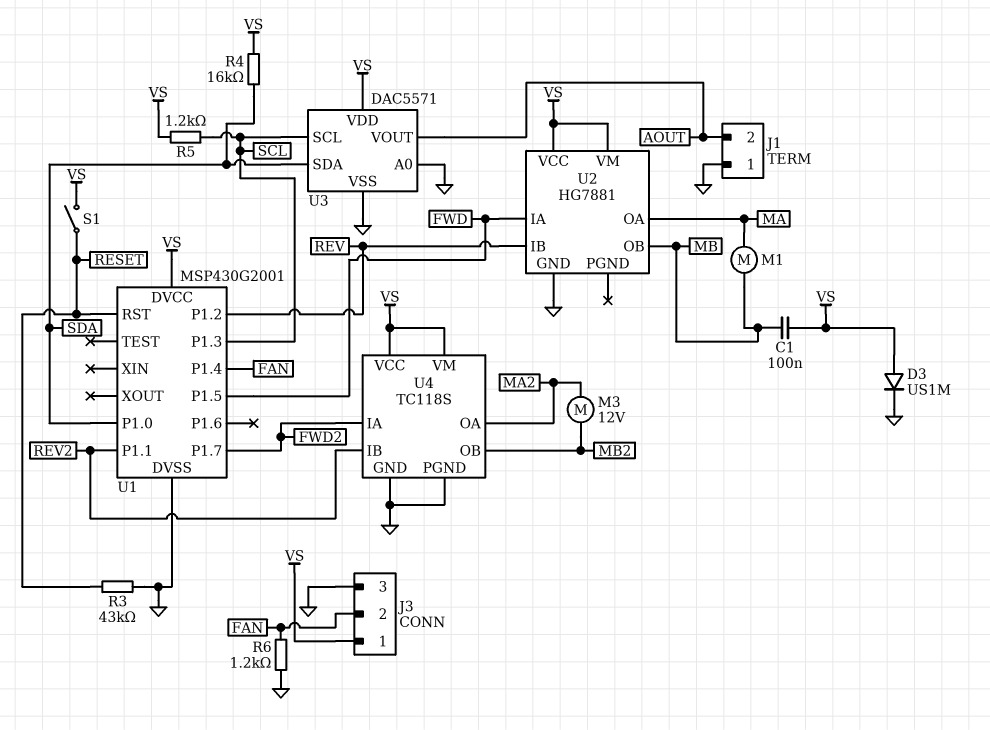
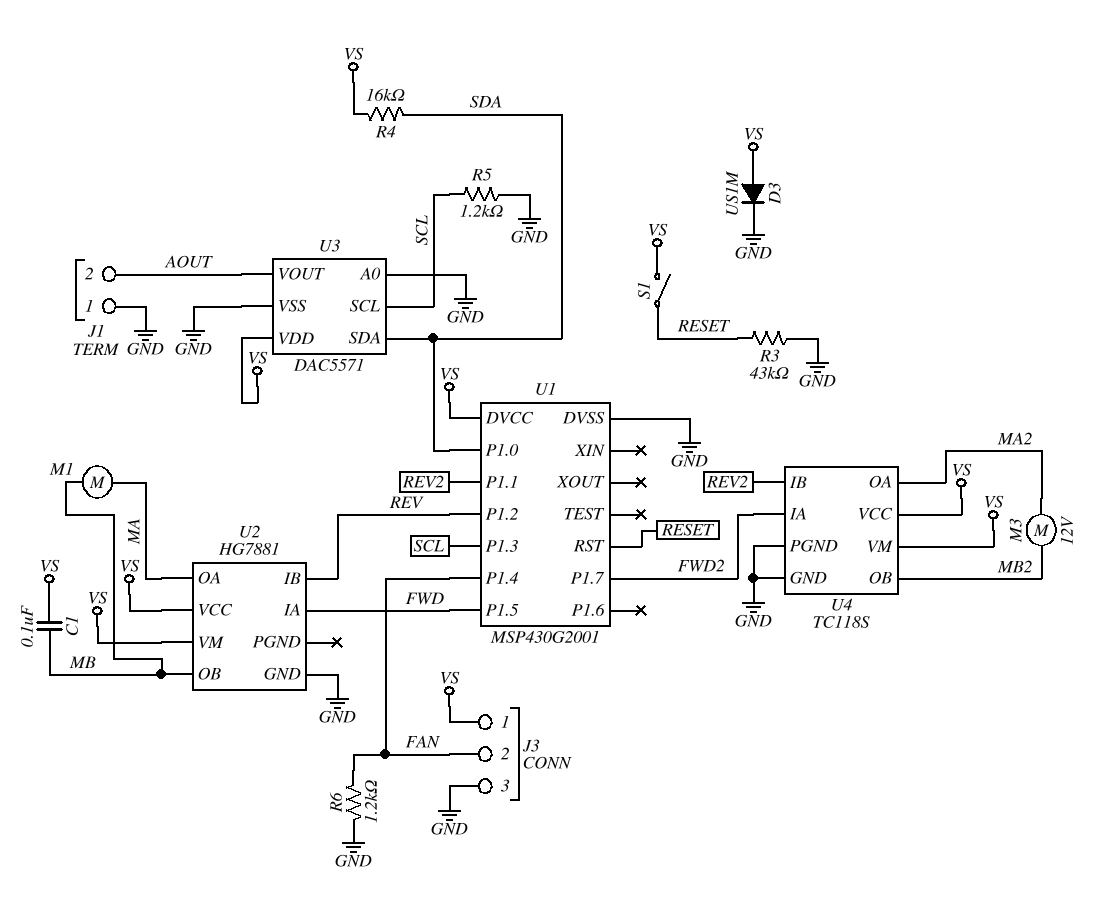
R5: 1.2k (SCL, VS) -> 1.2k (GND, SCL)

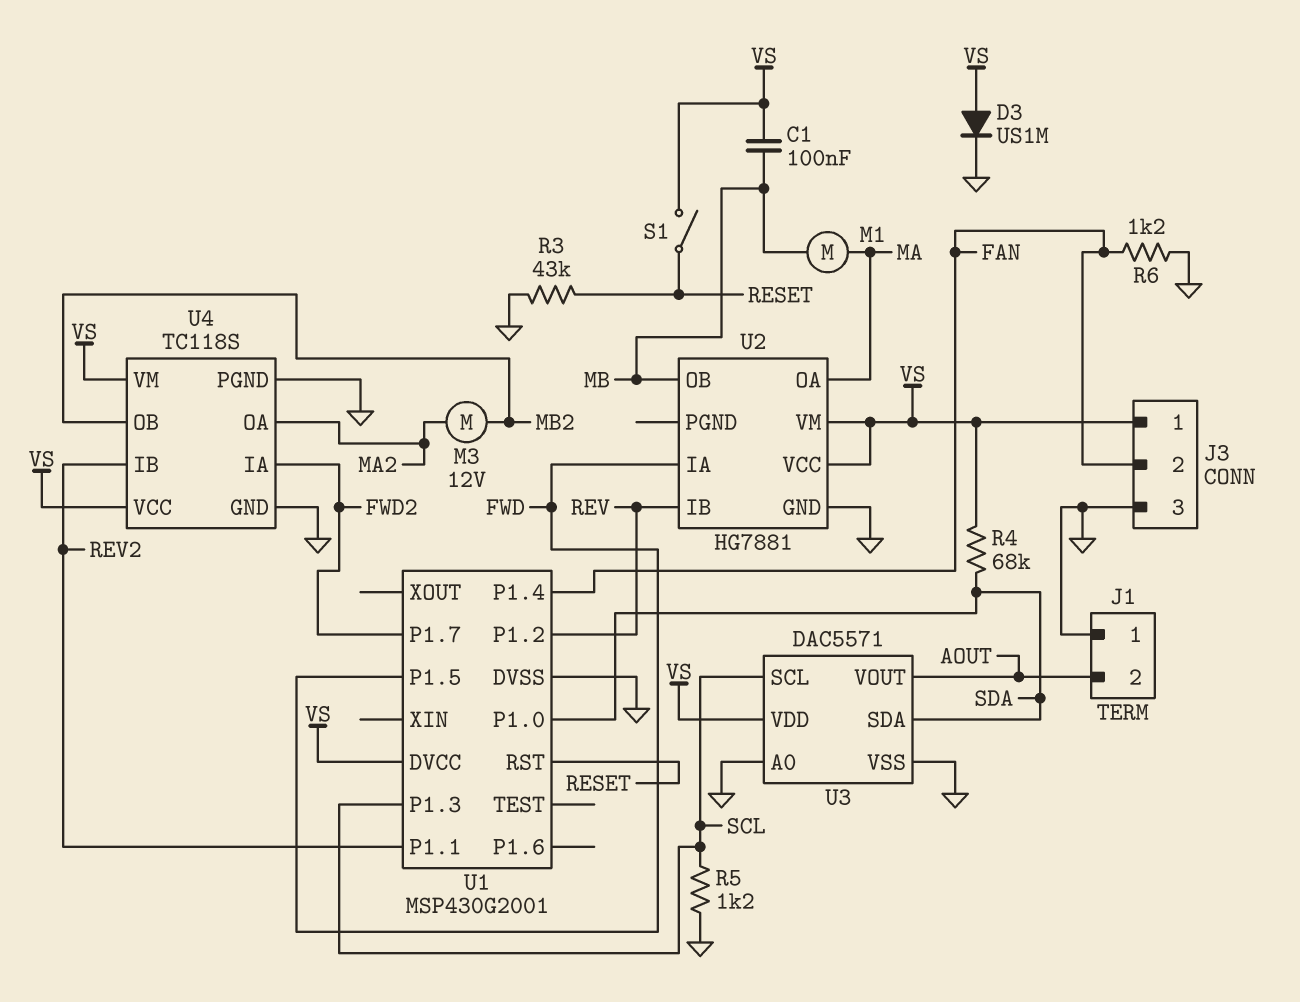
R4: 16k (SDA, VS) -> 68k (SDA, VS)

